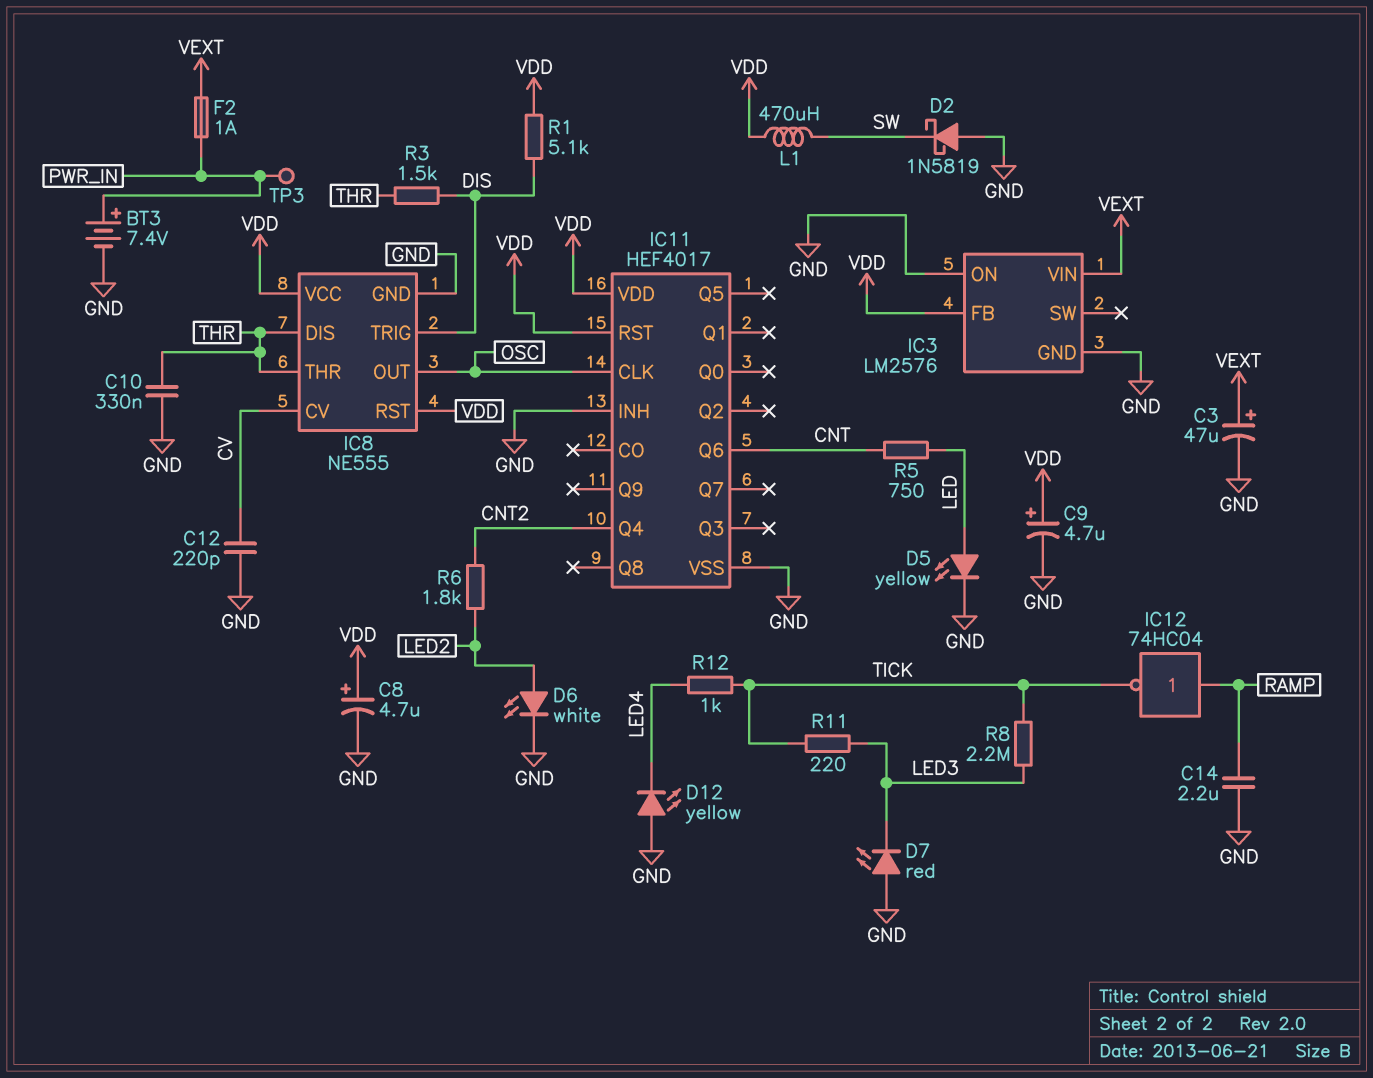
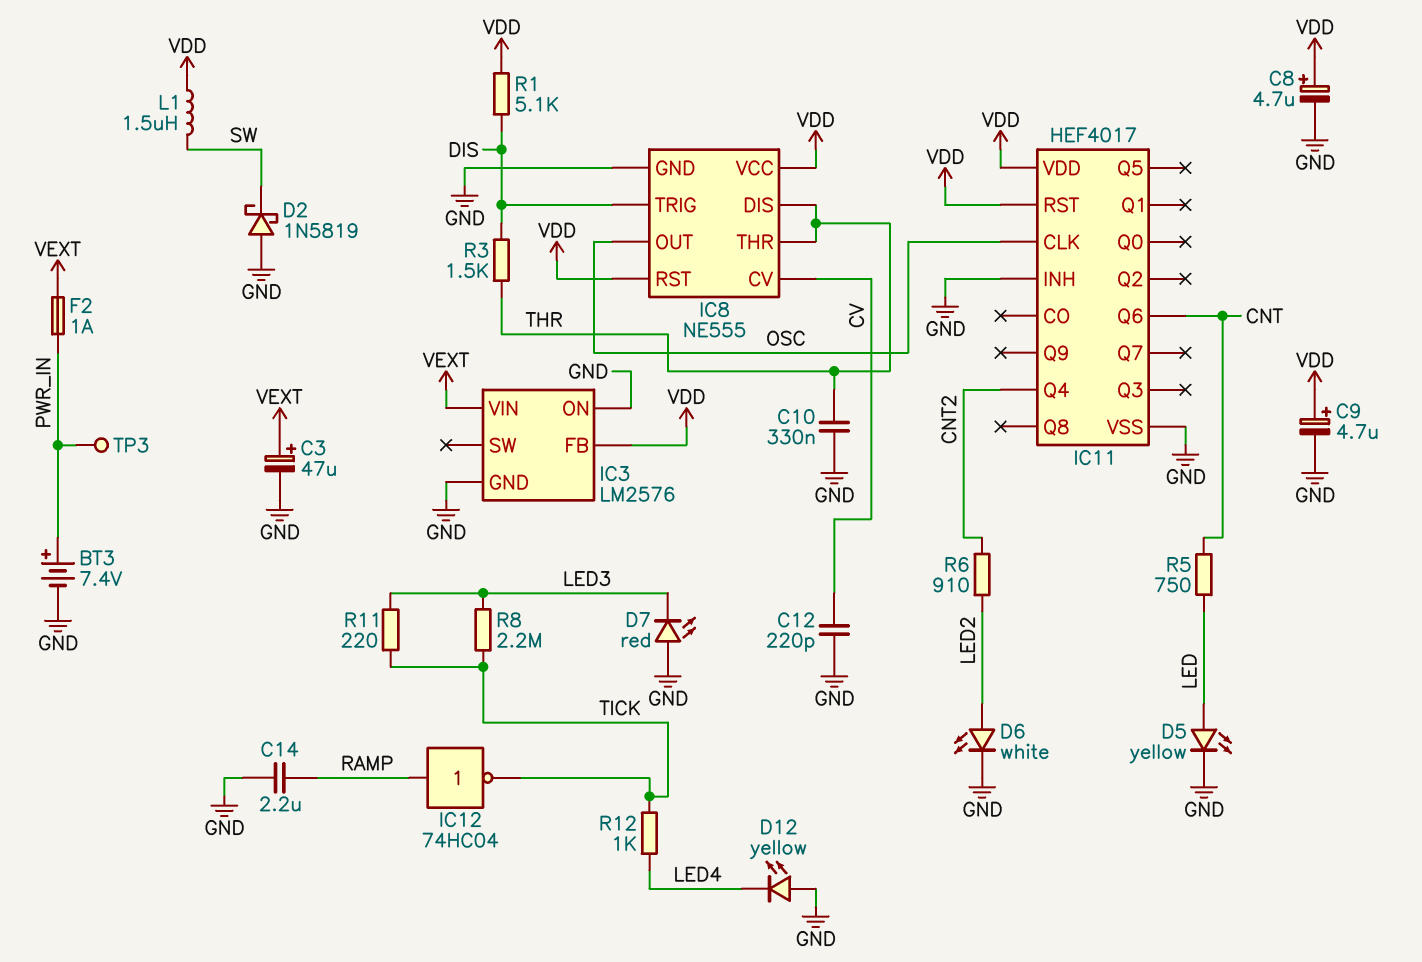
L1: 470uH (SW, VDD) -> 1.5uH (SW, VDD)
R6: 1.8k (CNT2, LED2) -> 910 (CNT2, LED2)

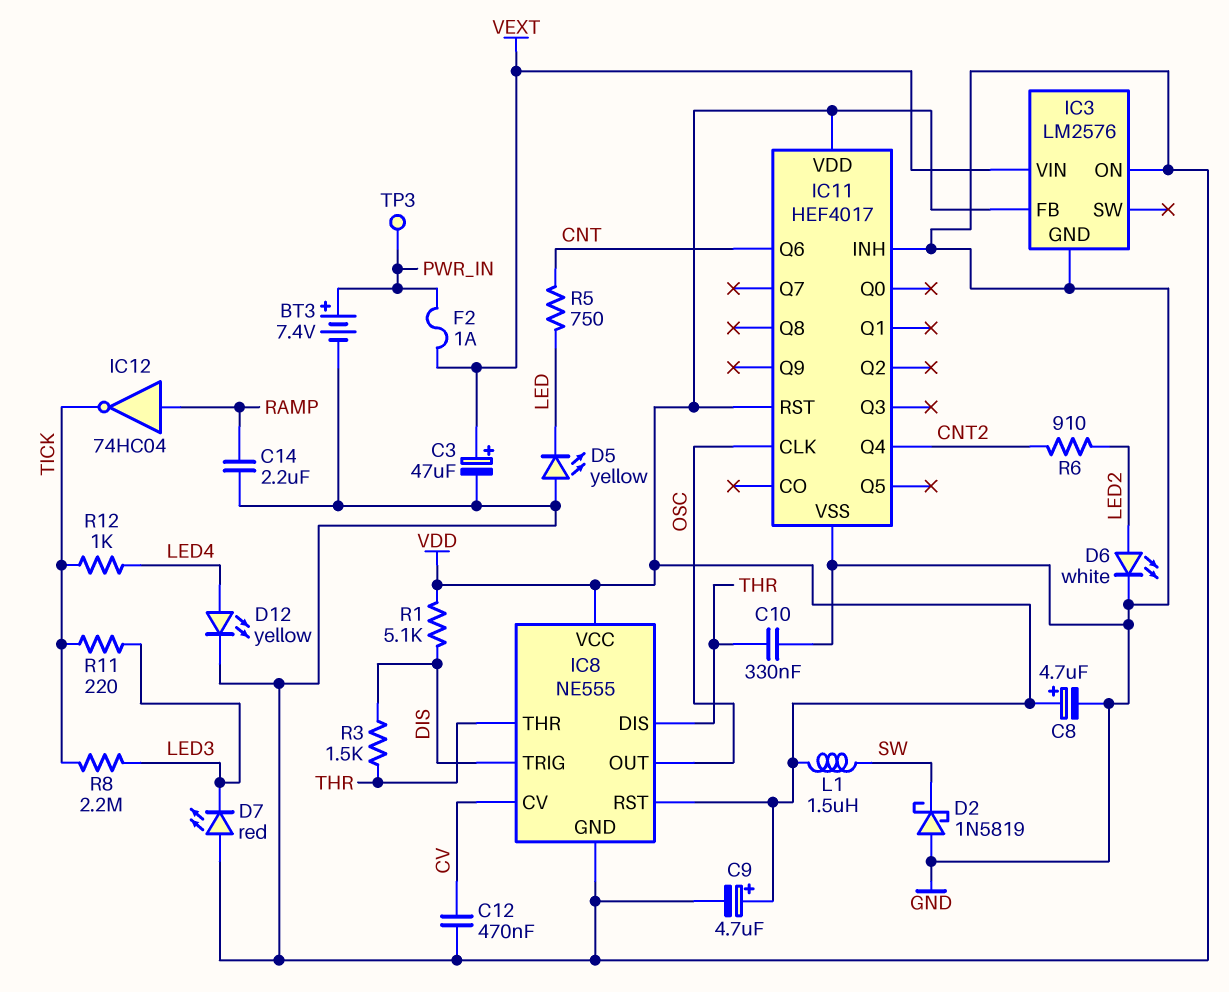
C12: 220pF (CV, GND) -> 470nF (CV, GND)
D5: LED yellow (A LED, K GND) -> LED yellow (A GND, K LED)
D12: LED yellow (A GND, K LED4) -> LED yellow (A LED4, K GND)

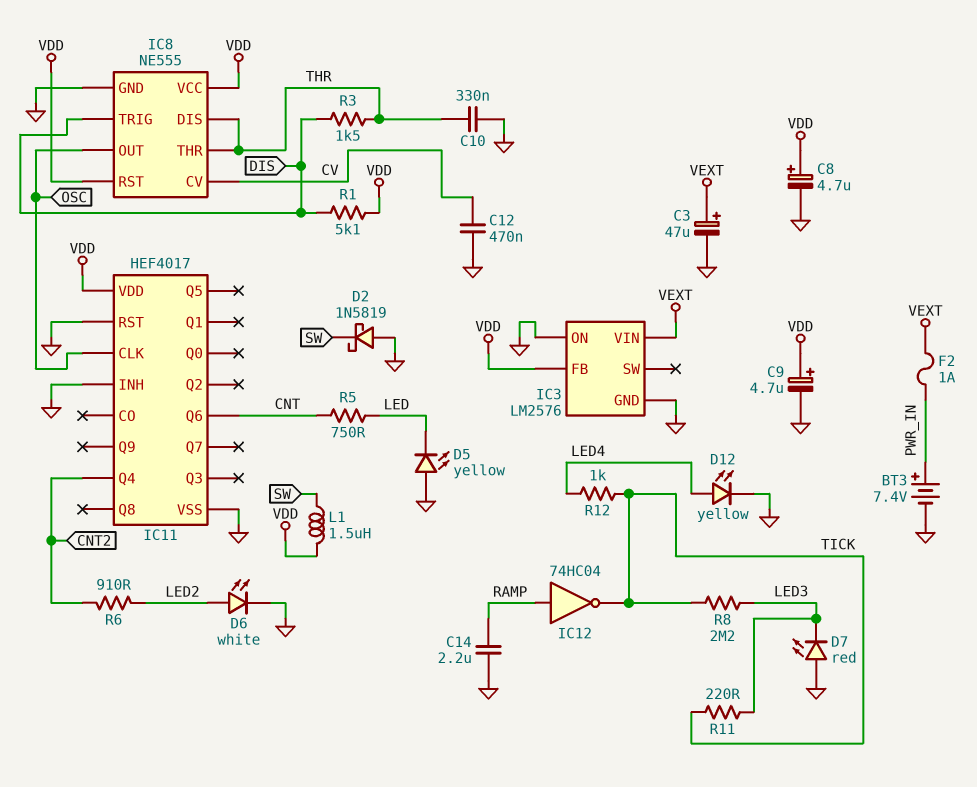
IC11 pin RST: VDD -> GND
TP3: test point (PWR_IN) -> none

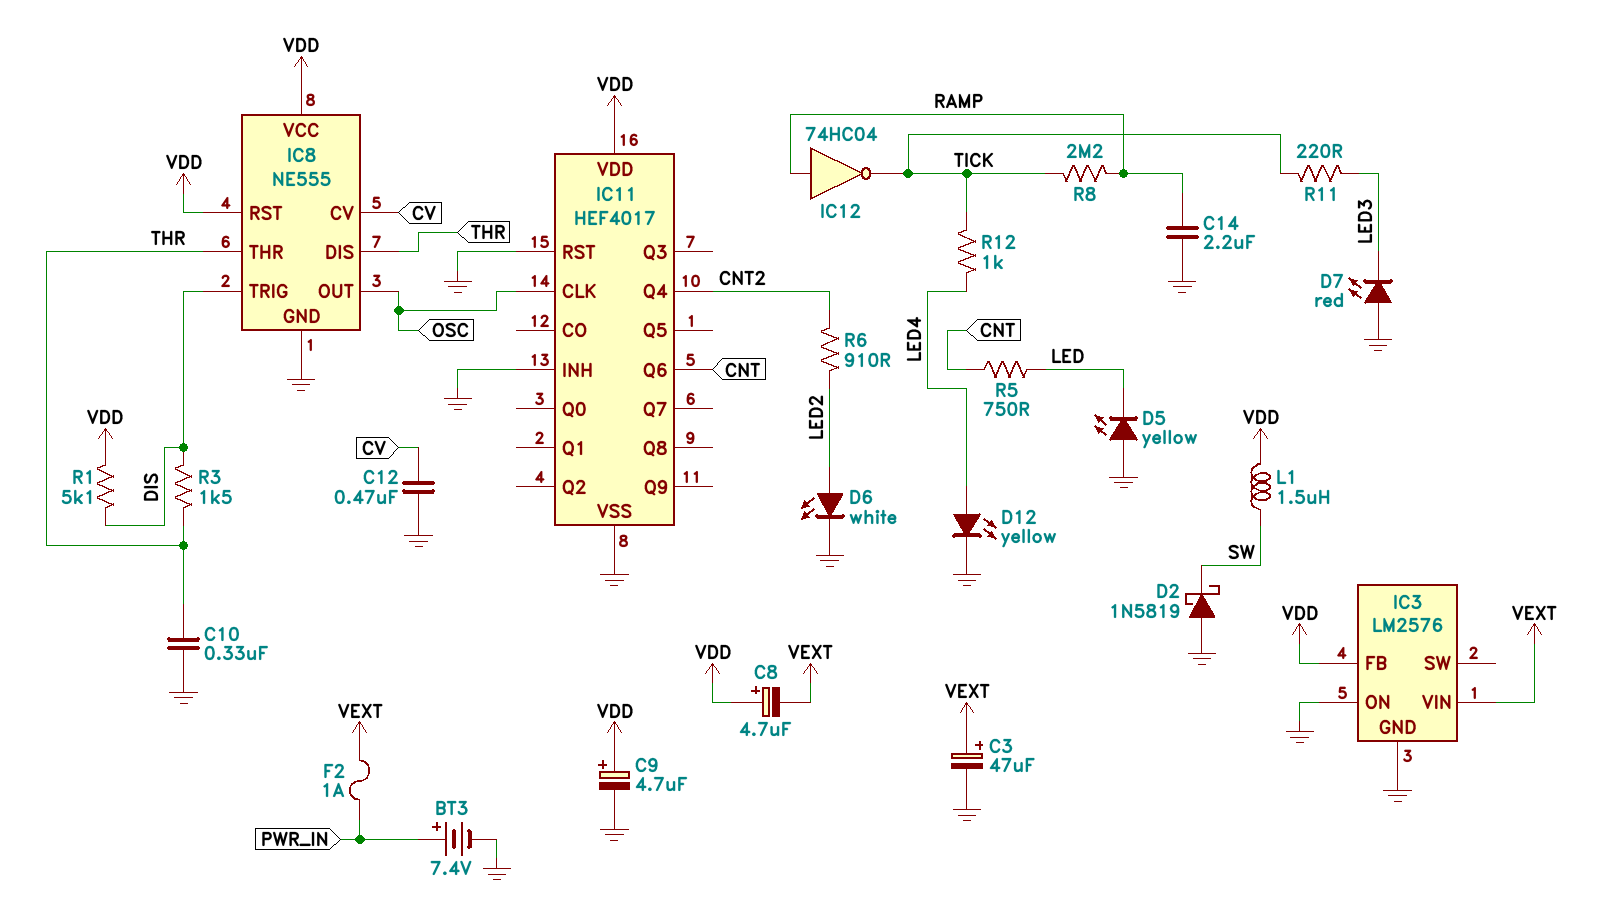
C8: 4.7uF (plus VDD, minus GND) -> 4.7uF (plus VDD, minus VEXT)
R8: 2.2M (LED3, TICK) -> 2.2M (RAMP, TICK)

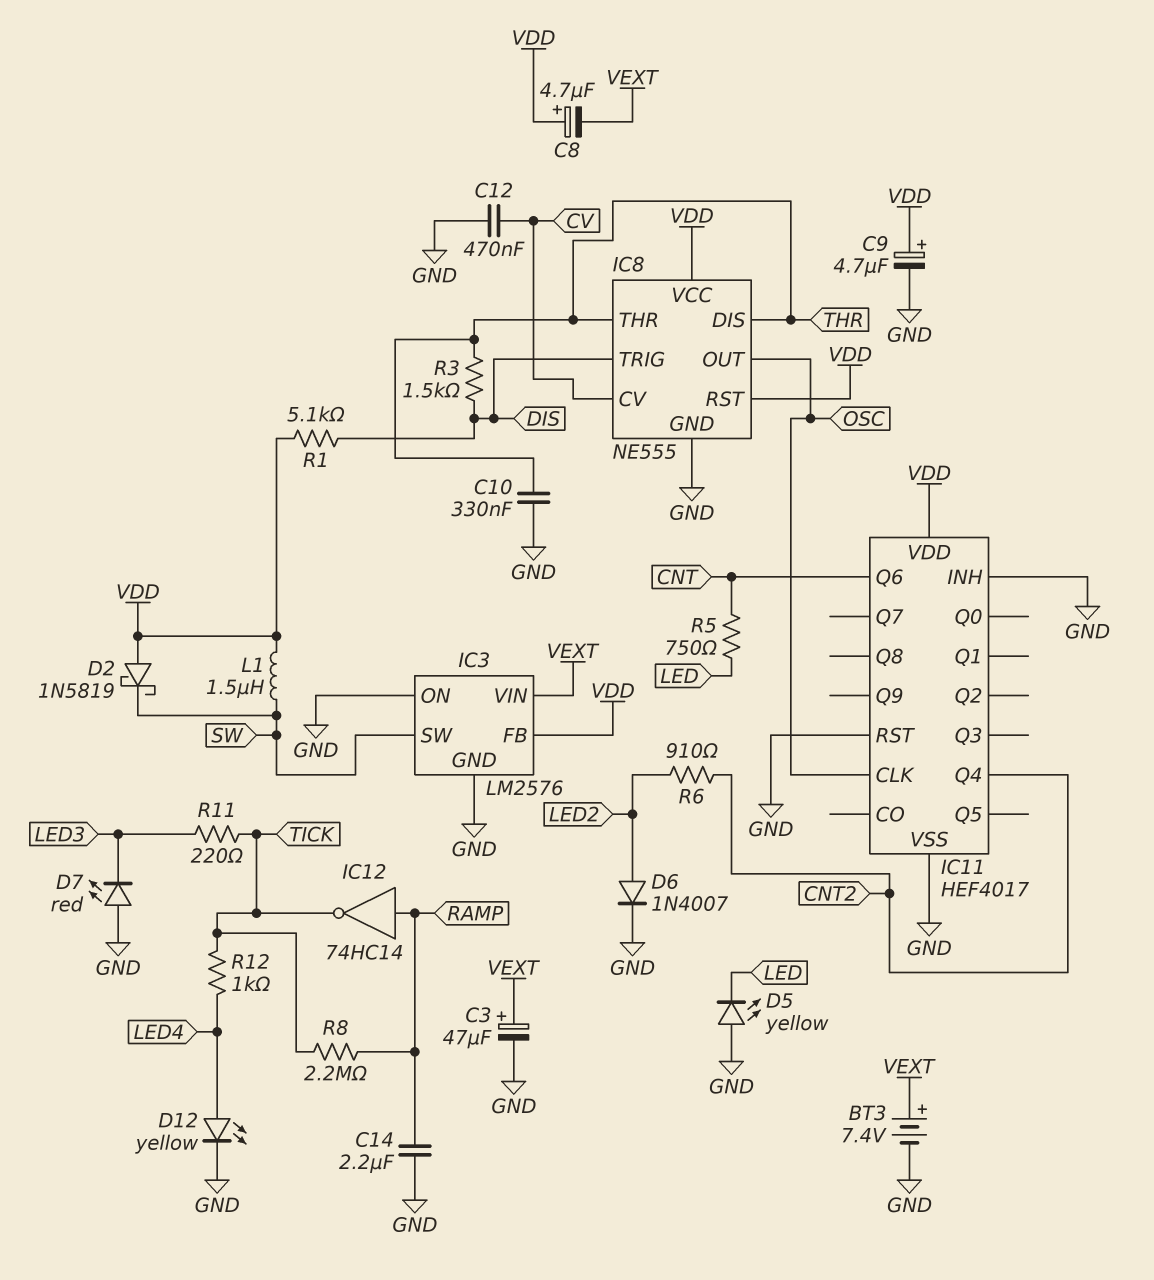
BT3: 7.4V (plus PWR_IN, minus GND) -> 7.4V (plus VEXT, minus GND)
D2: schottky 1N5819 (A GND, K SW) -> schottky 1N5819 (A VDD, K SW)
D6: LED white (A LED2, K GND) -> diode 1N4007 (A LED2, K GND)
F2: 1A (PWR_IN, VEXT) -> none
IC3 pin SW: none -> SW
IC12: NOT 74HC04 (in RAMP, out TICK) -> NOT 74HC14 (in RAMP, out TICK)

